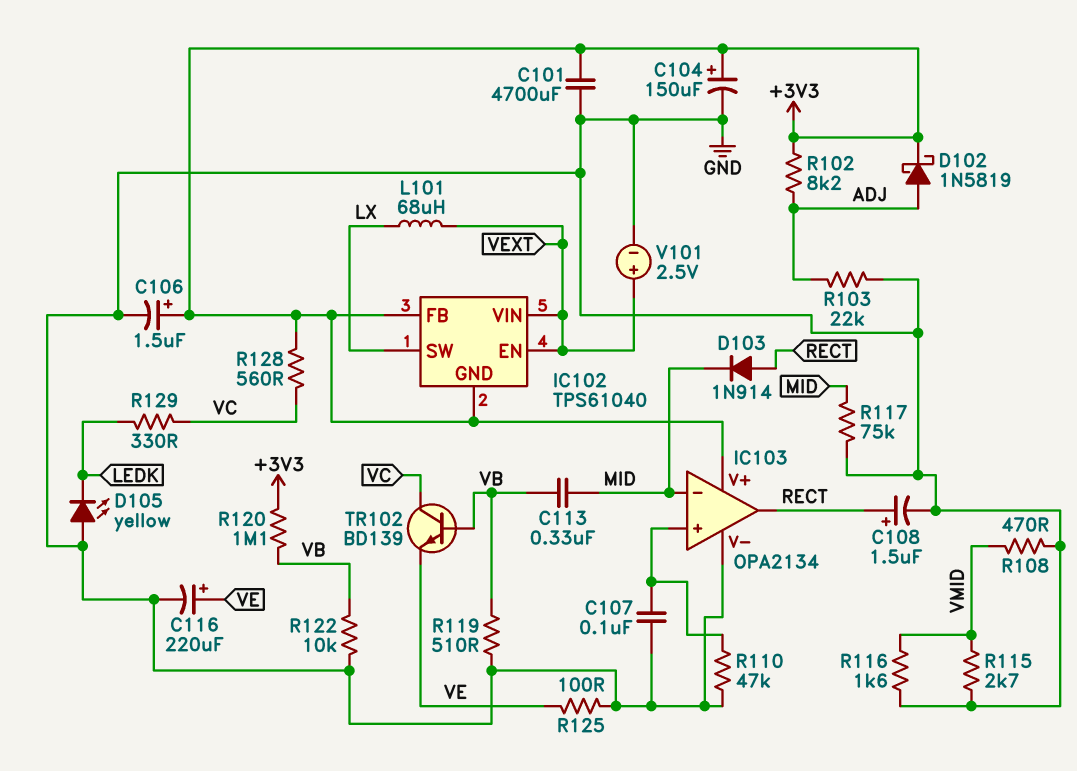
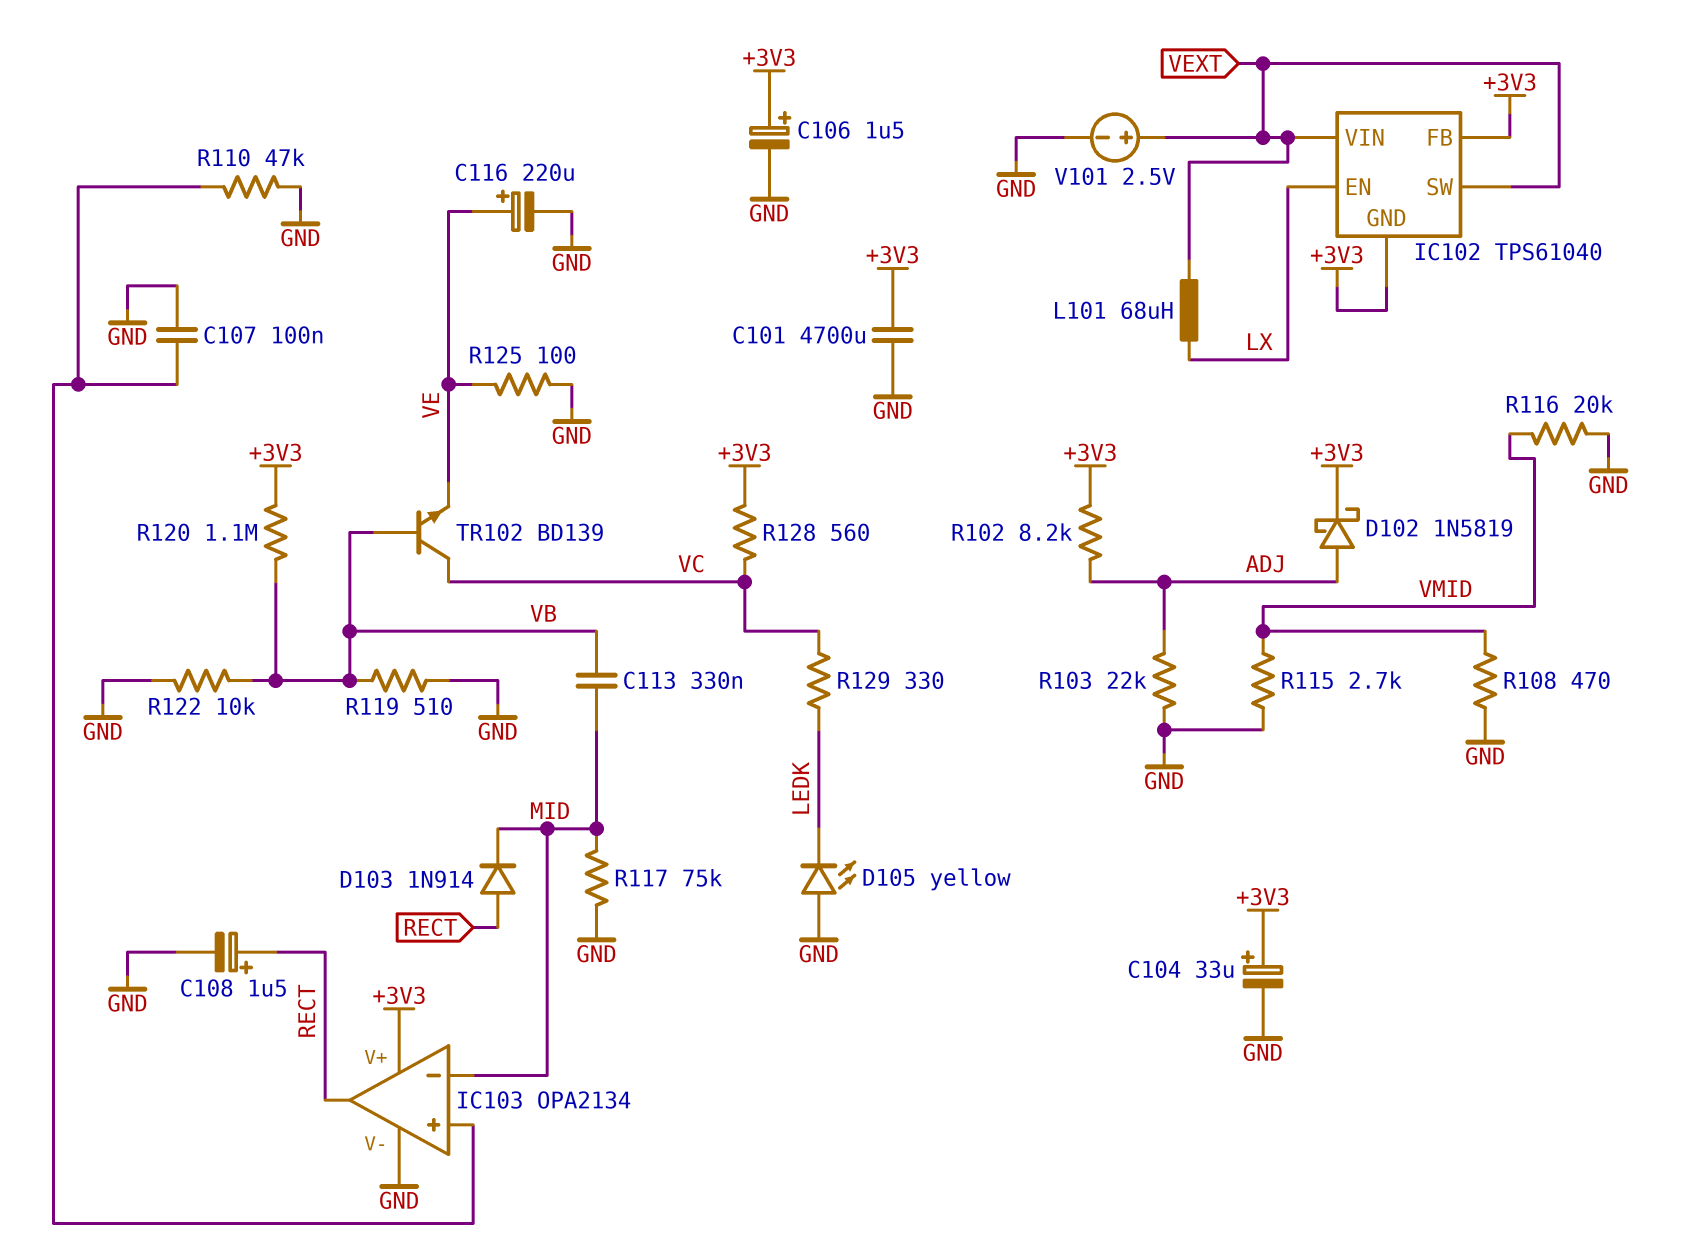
C104: 150uF (plus +3V3, minus GND) -> 33uF (plus +3V3, minus GND)
IC102 pin EN: VEXT -> LX
IC102 pin SW: LX -> VEXT
R116: 1.6k (GND, VMID) -> 20k (GND, VMID)

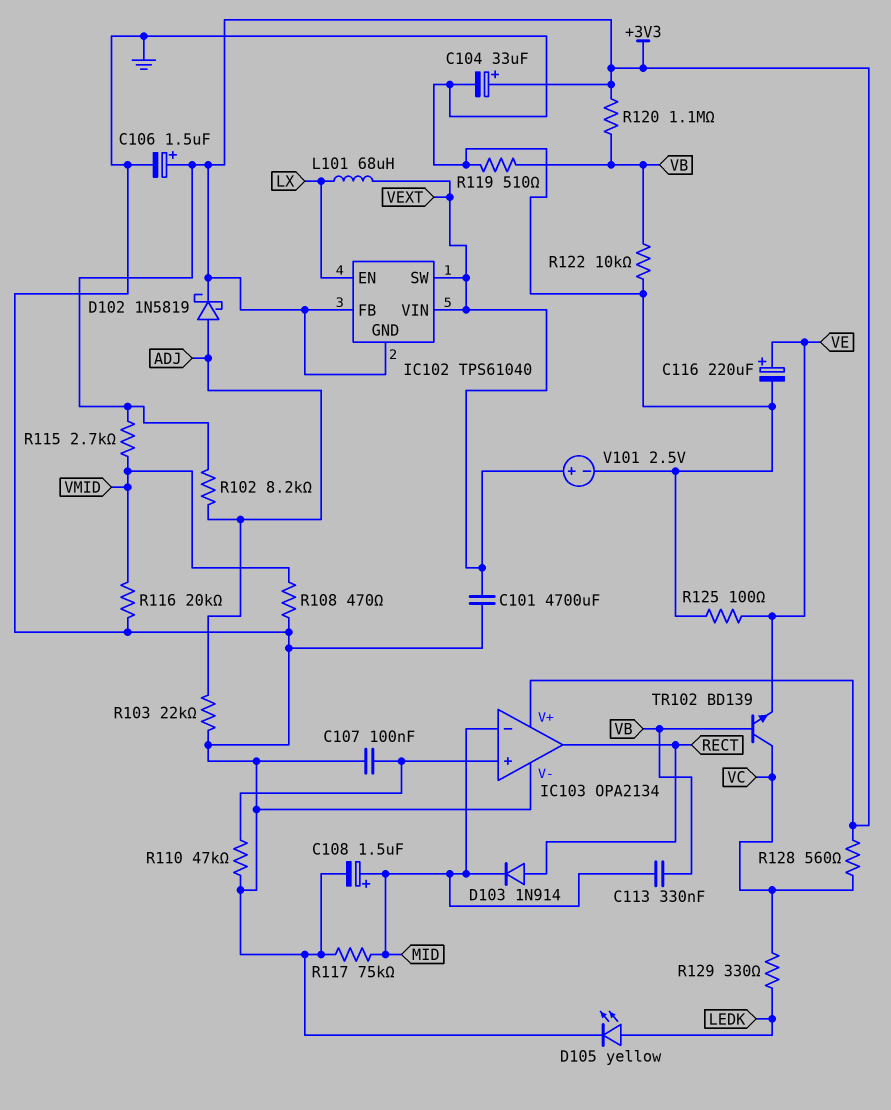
C101: 4700uF (+3V3, GND) -> 4700uF (GND, VEXT)
C108: 1.5uF (plus RECT, minus GND) -> 1.5uF (plus MID, minus GND)
D105: LED yellow (A GND, K LEDK) -> LED yellow (A LEDK, K GND)
R115: 2.7k (GND, VMID) -> 2.7k (+3V3, VMID)

